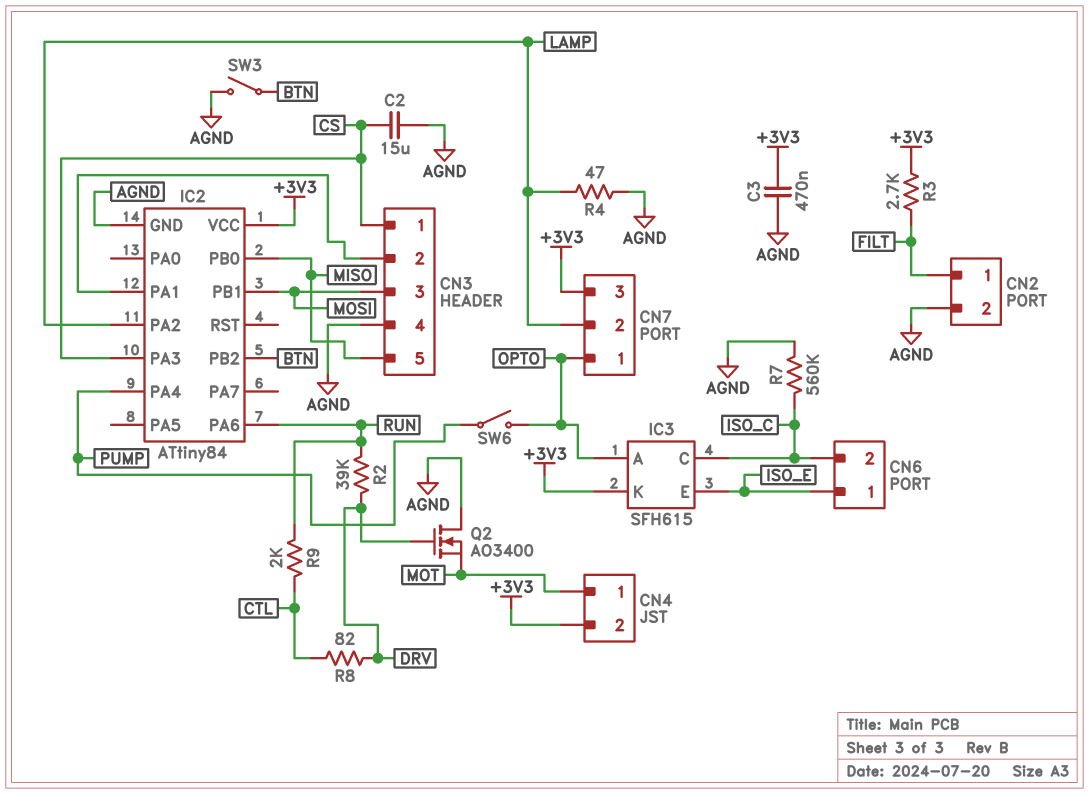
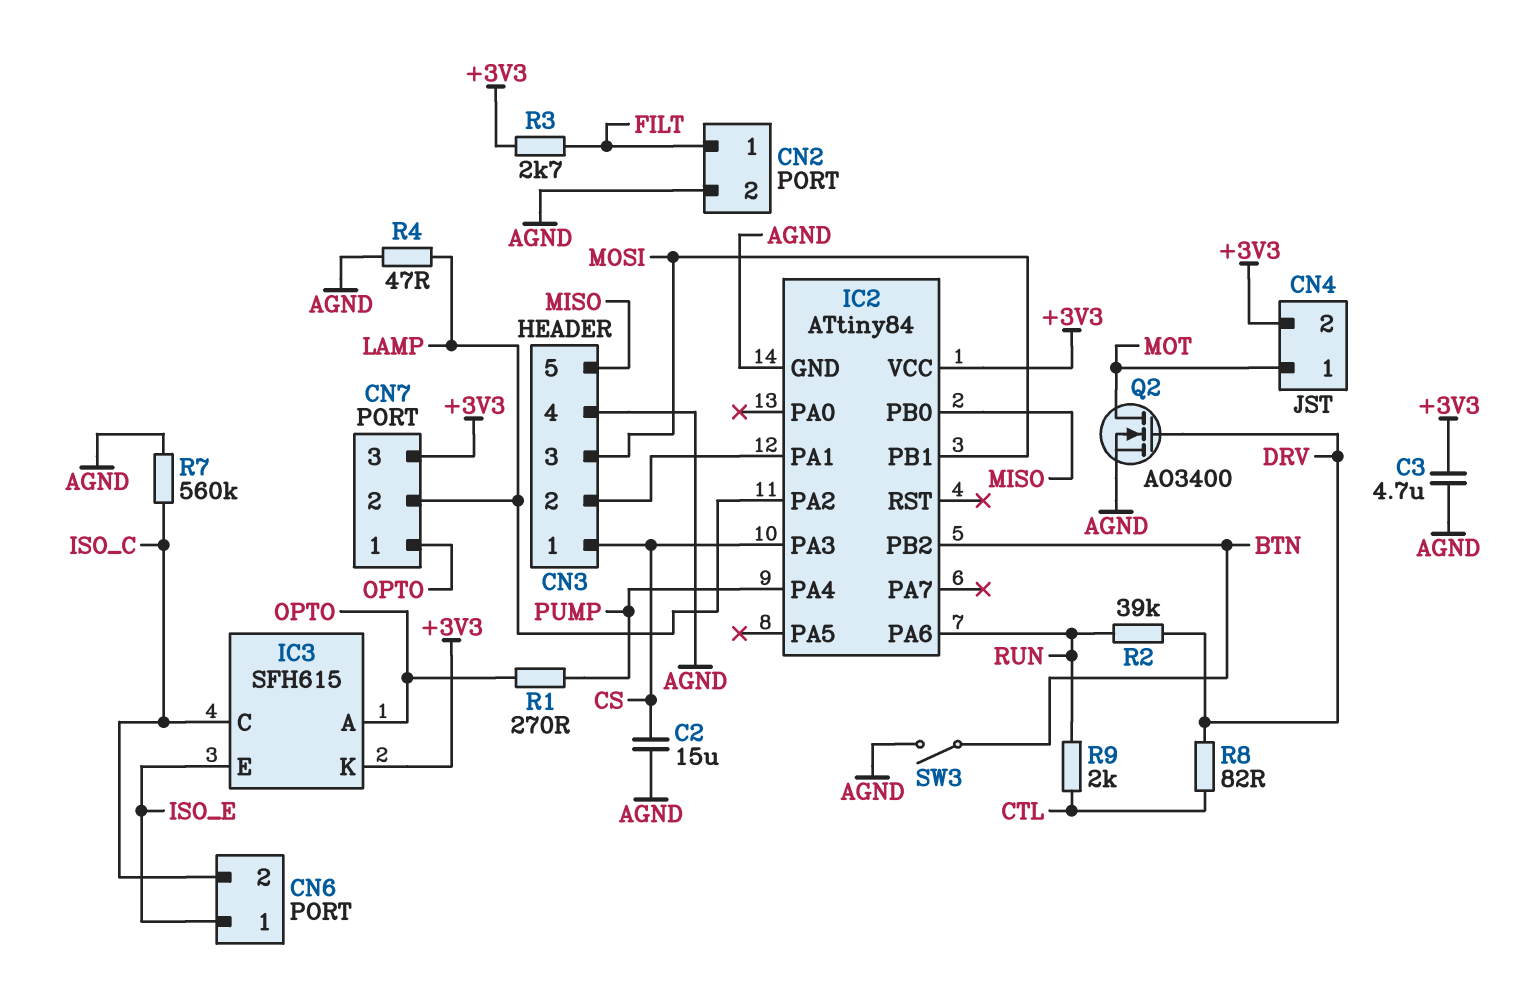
C3: 470nF (+3V3, AGND) -> 4.7uF (+3V3, AGND)
Q2: NMOS AO3400 (G DRV, D AGND, S MOT) -> NMOS AO3400 (G DRV, D MOT, S AGND)
R1: none -> 270 (OPTO, PUMP)
SW6: switch (OPTO, PUMP) -> none

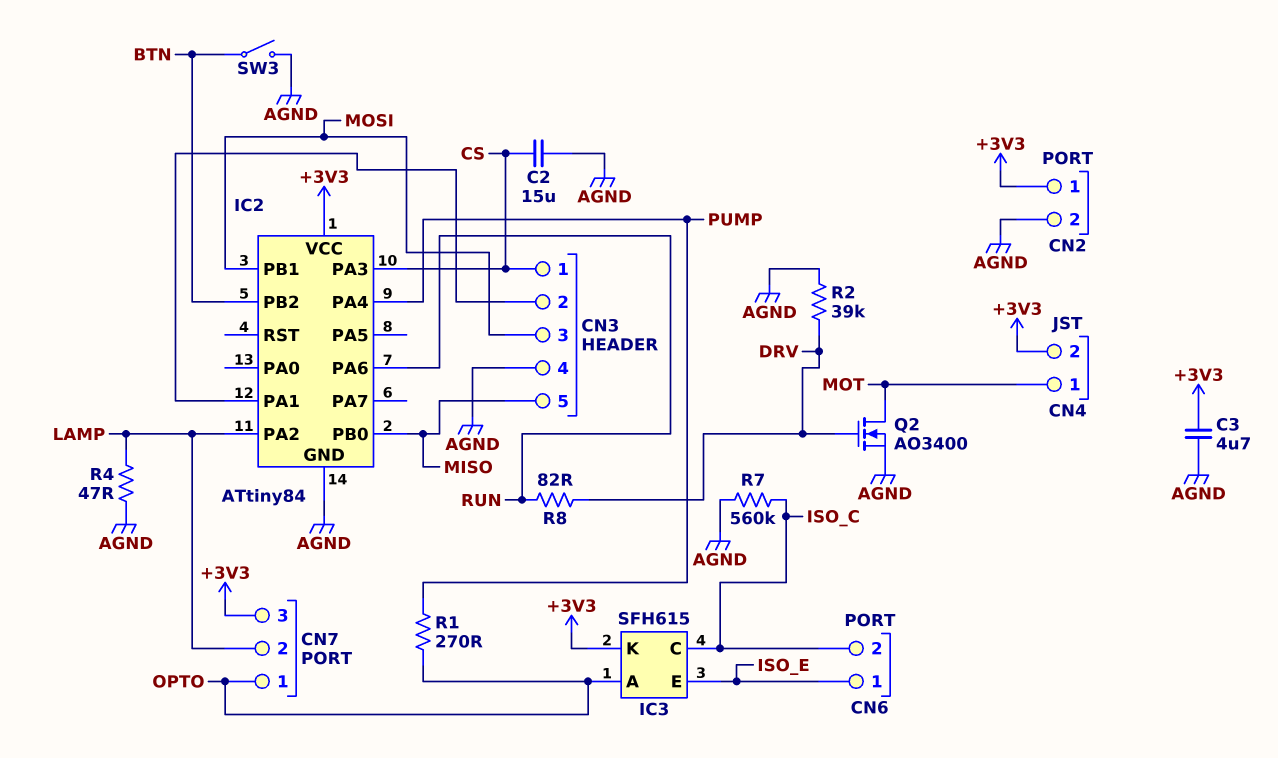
CN2 pin 1: FILT -> +3V3
R2: 39k (DRV, RUN) -> 39k (AGND, DRV)
R3: 2.7k (+3V3, FILT) -> none
R8: 82 (CTL, DRV) -> 82 (DRV, RUN)
R9: 2k (CTL, RUN) -> none

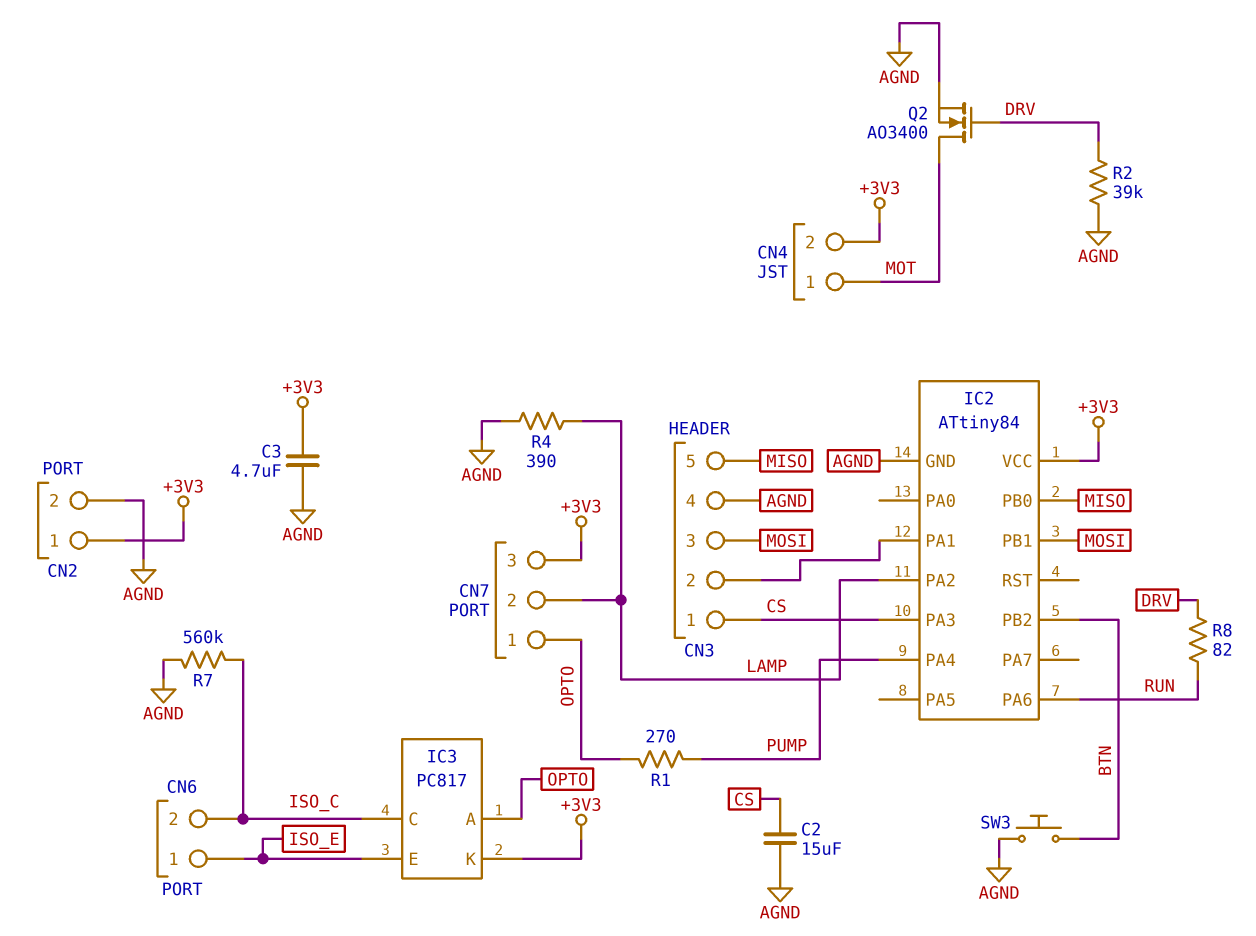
IC3: SFH615 -> PC817
R4: 47 (AGND, LAMP) -> 390 (AGND, LAMP)
SW3: switch (AGND, BTN) -> button (AGND, BTN)

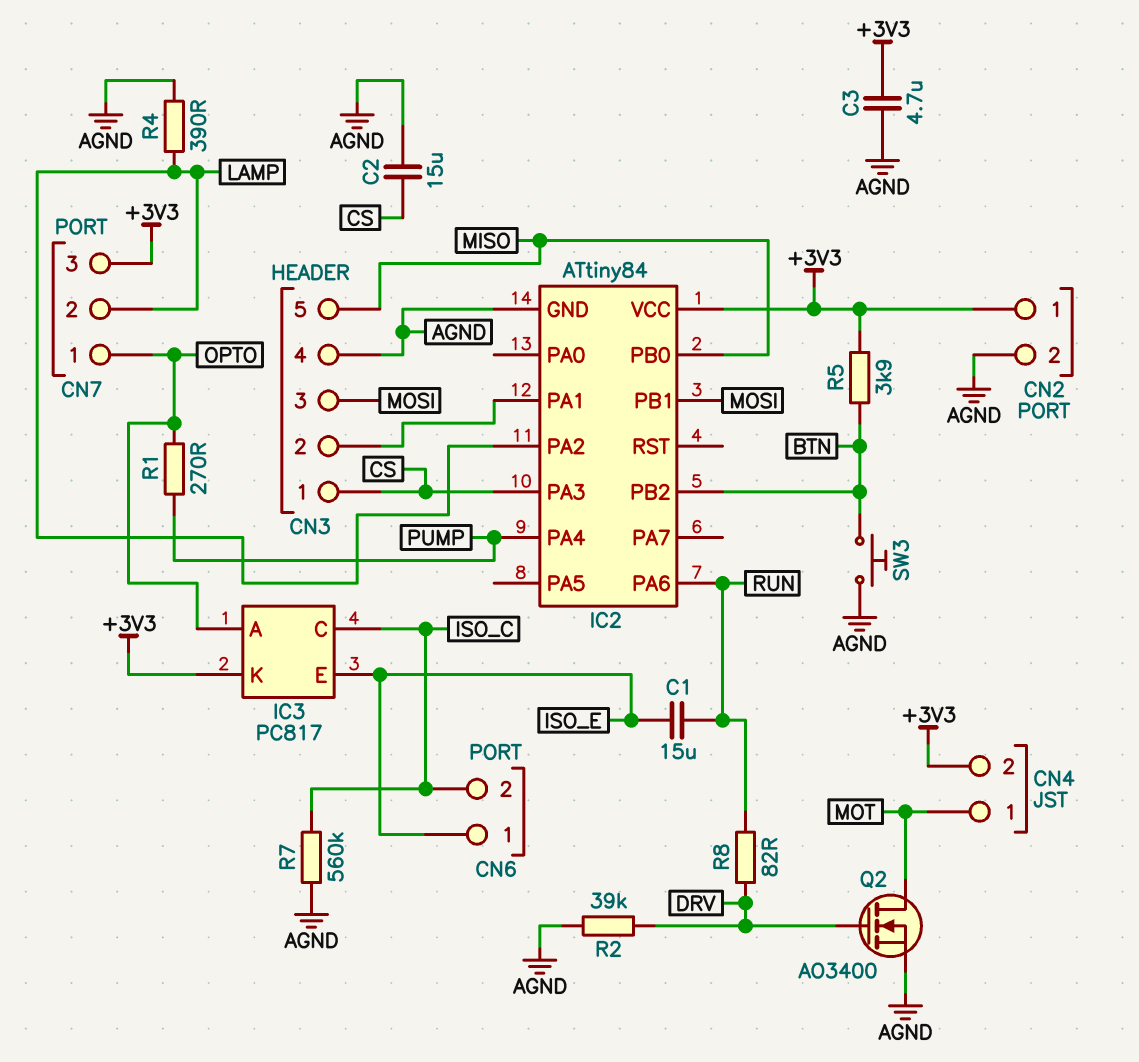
C1: none -> 15uF (ISO_E, RUN)
R5: none -> 3.9k (+3V3, BTN)

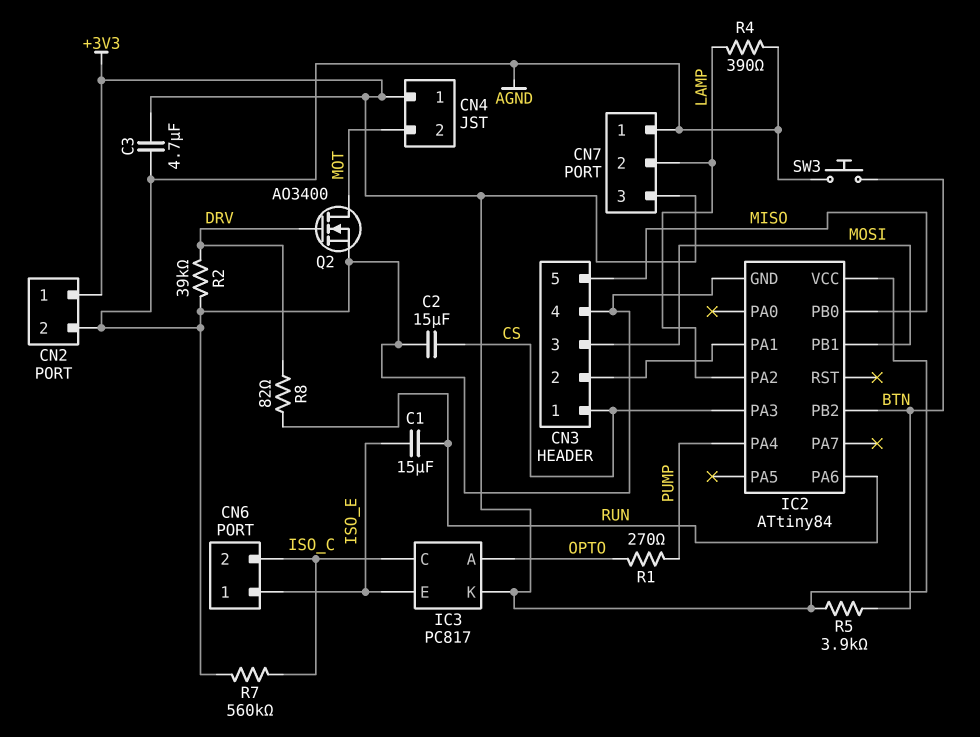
CN4 pin 1: MOT -> +3V3
CN4 pin 2: +3V3 -> MOT
CN7 pin 1: OPTO -> AGND

